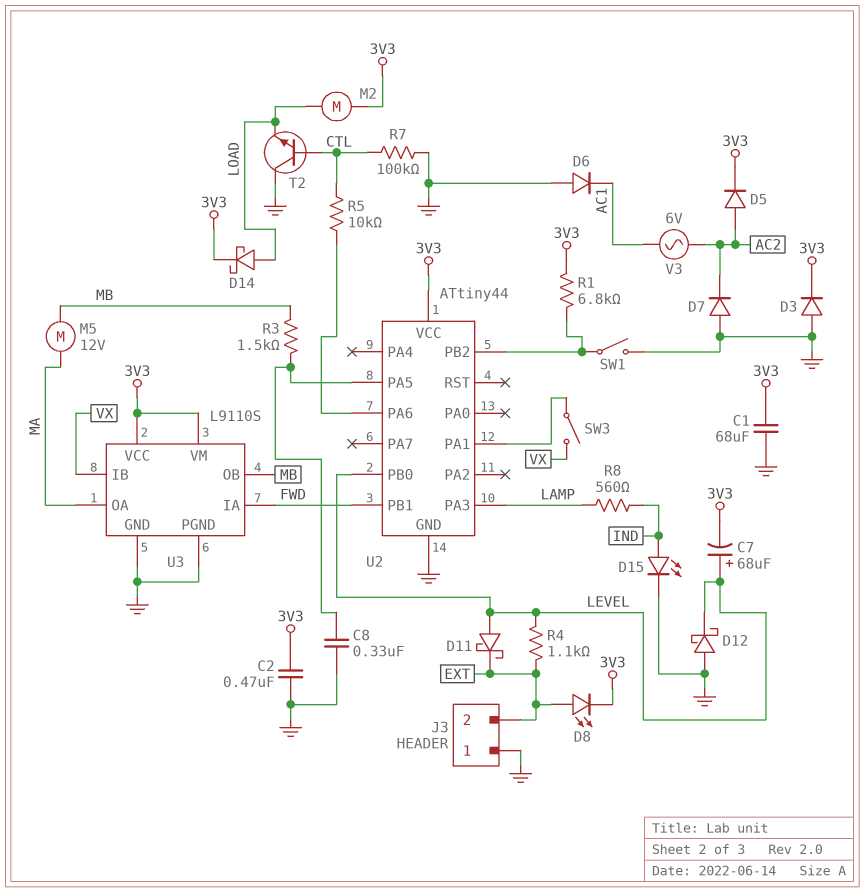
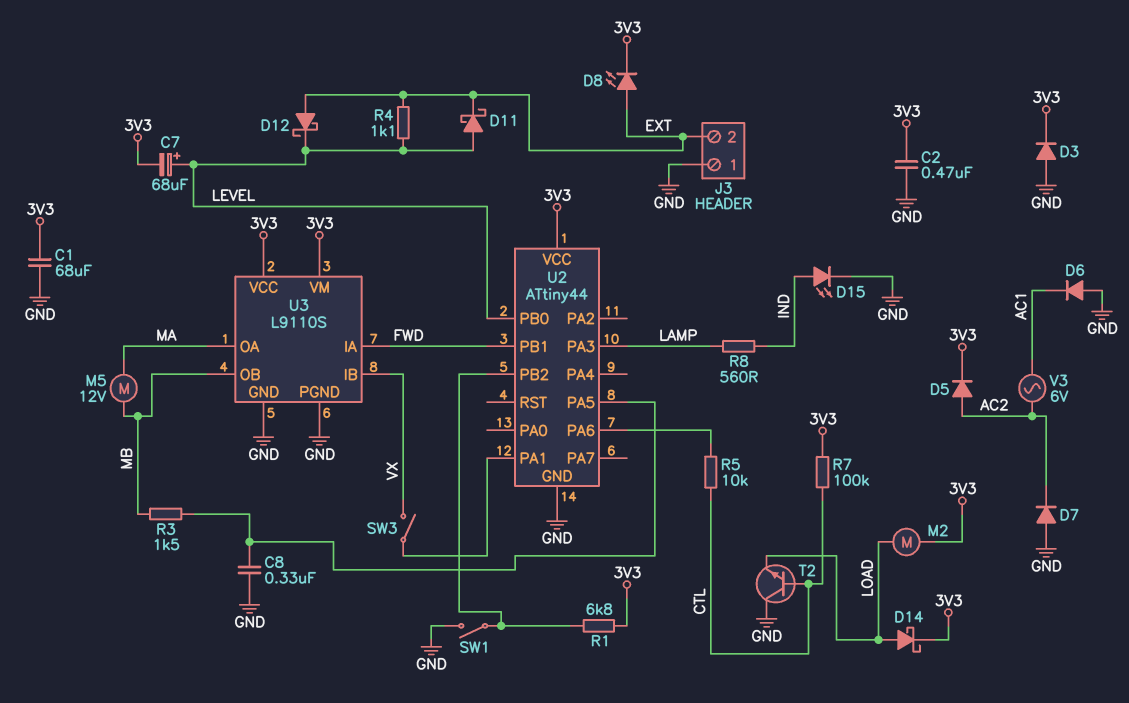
D12: schottky (A GND, K LEVEL) -> schottky (A EXT, K LEVEL)
R7: 100k (CTL, GND) -> 100k (3V3, CTL)

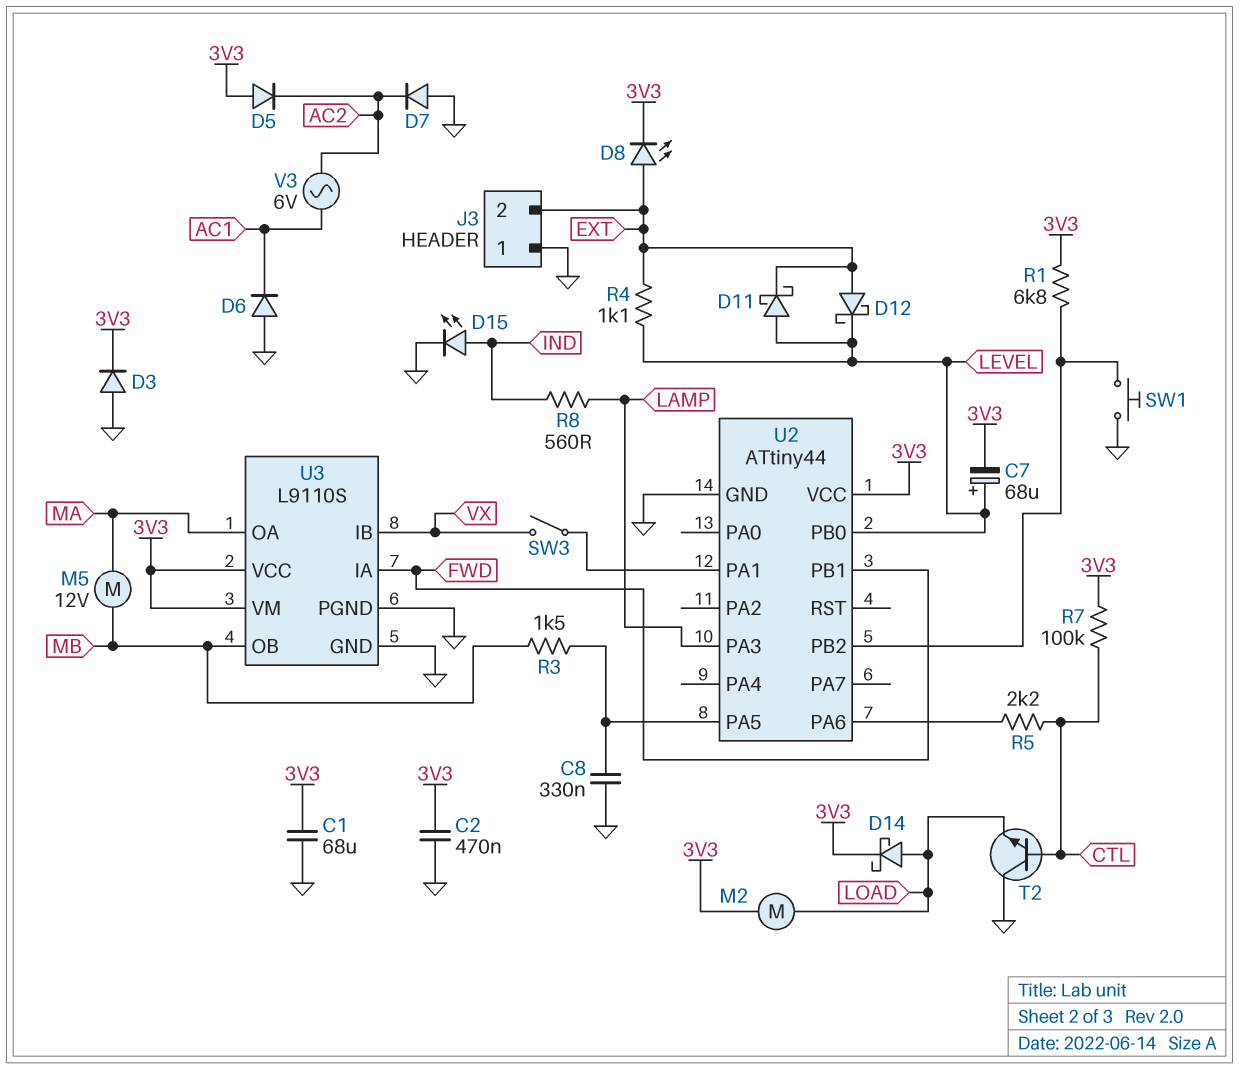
D5: diode (A AC2, K 3V3) -> diode (A 3V3, K AC2)
R5: 10k (CTL, U2/PA6) -> 2.2k (CTL, U2/PA6)
SW1: switch (GND, U2/PB2) -> button (GND, U2/PB2)

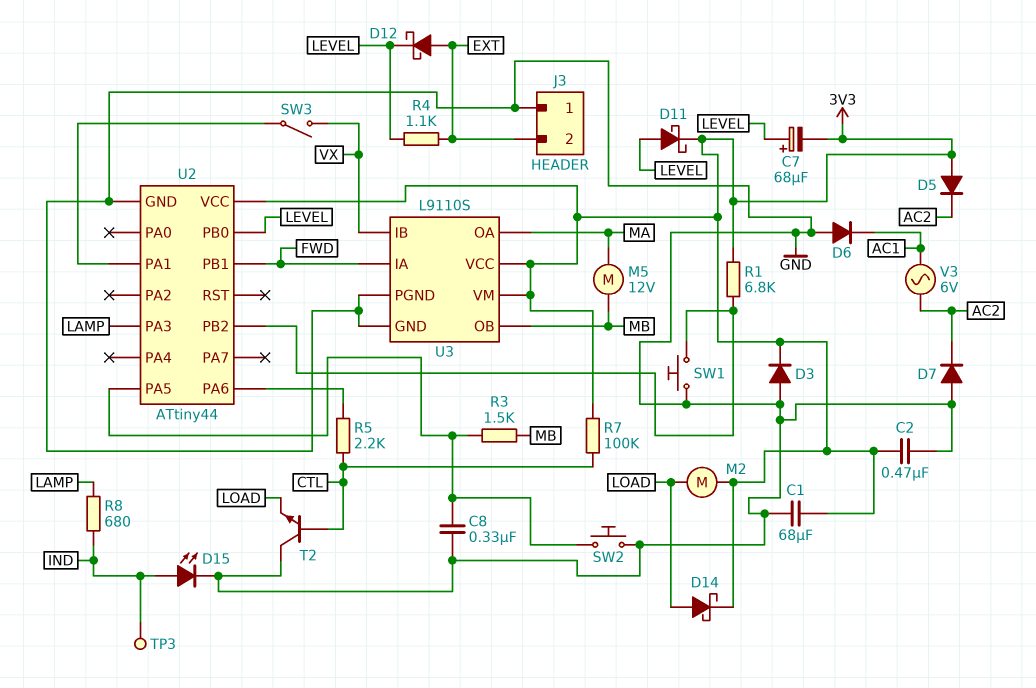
D8: LED (A EXT, K 3V3) -> none
D11: schottky (A LEVEL, K EXT) -> schottky (A LEVEL, K 3V3)
R8: 560 (IND, LAMP) -> 680 (IND, LAMP)
SW2: none -> button (GND, U2/PA5)
TP3: none -> test point (IND)

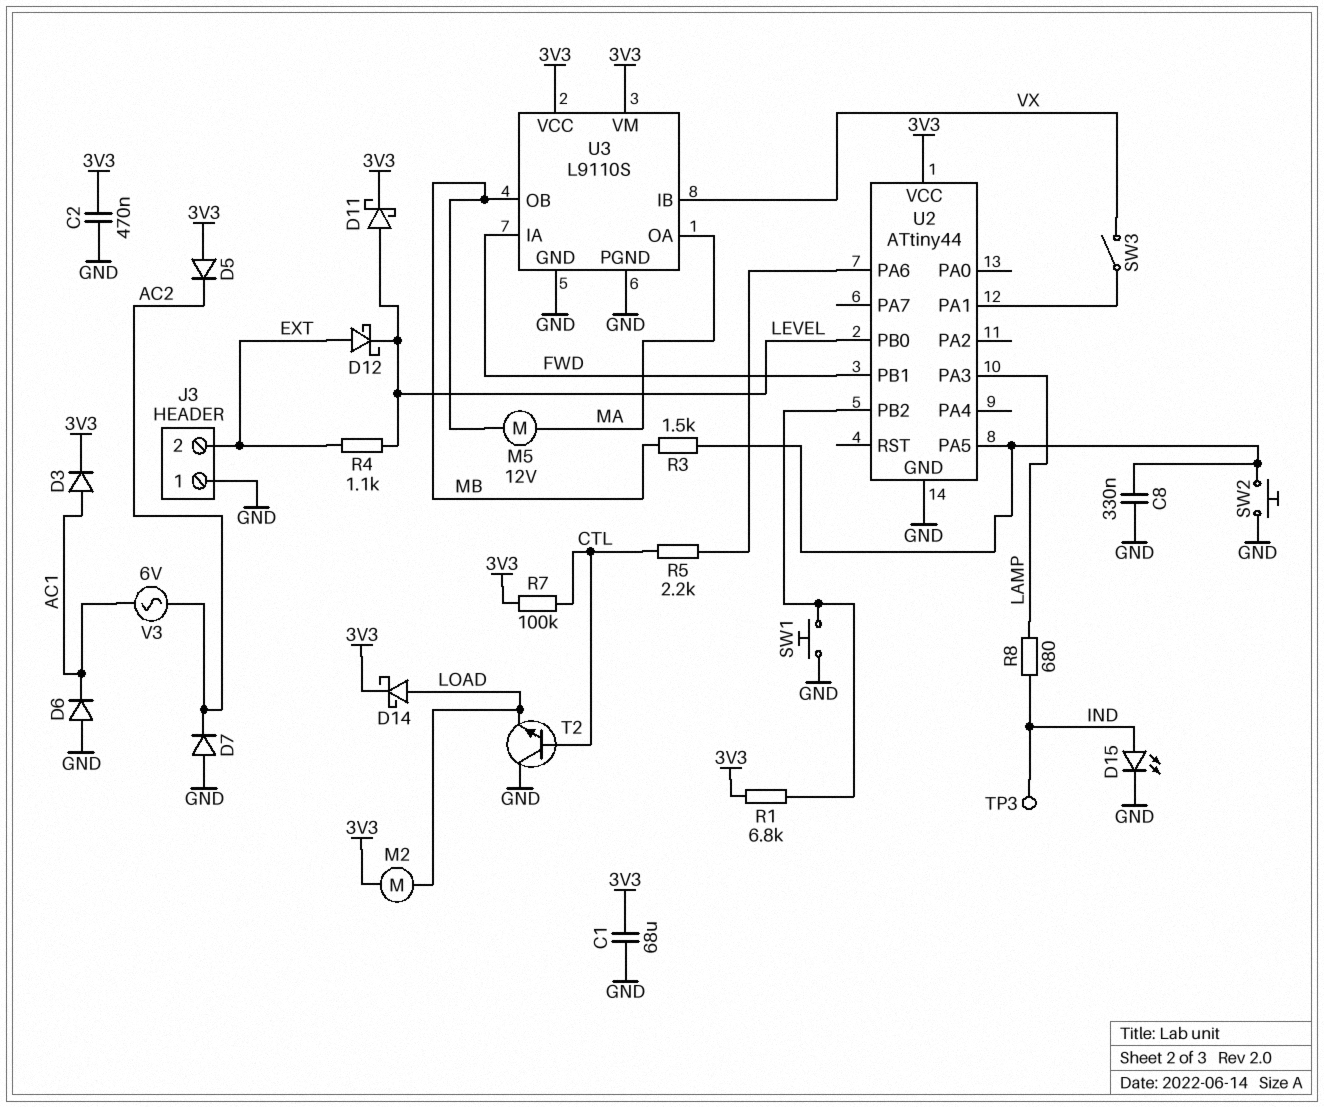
C7: 68uF (plus LEVEL, minus 3V3) -> none
D3: diode (A GND, K 3V3) -> diode (A AC1, K 3V3)

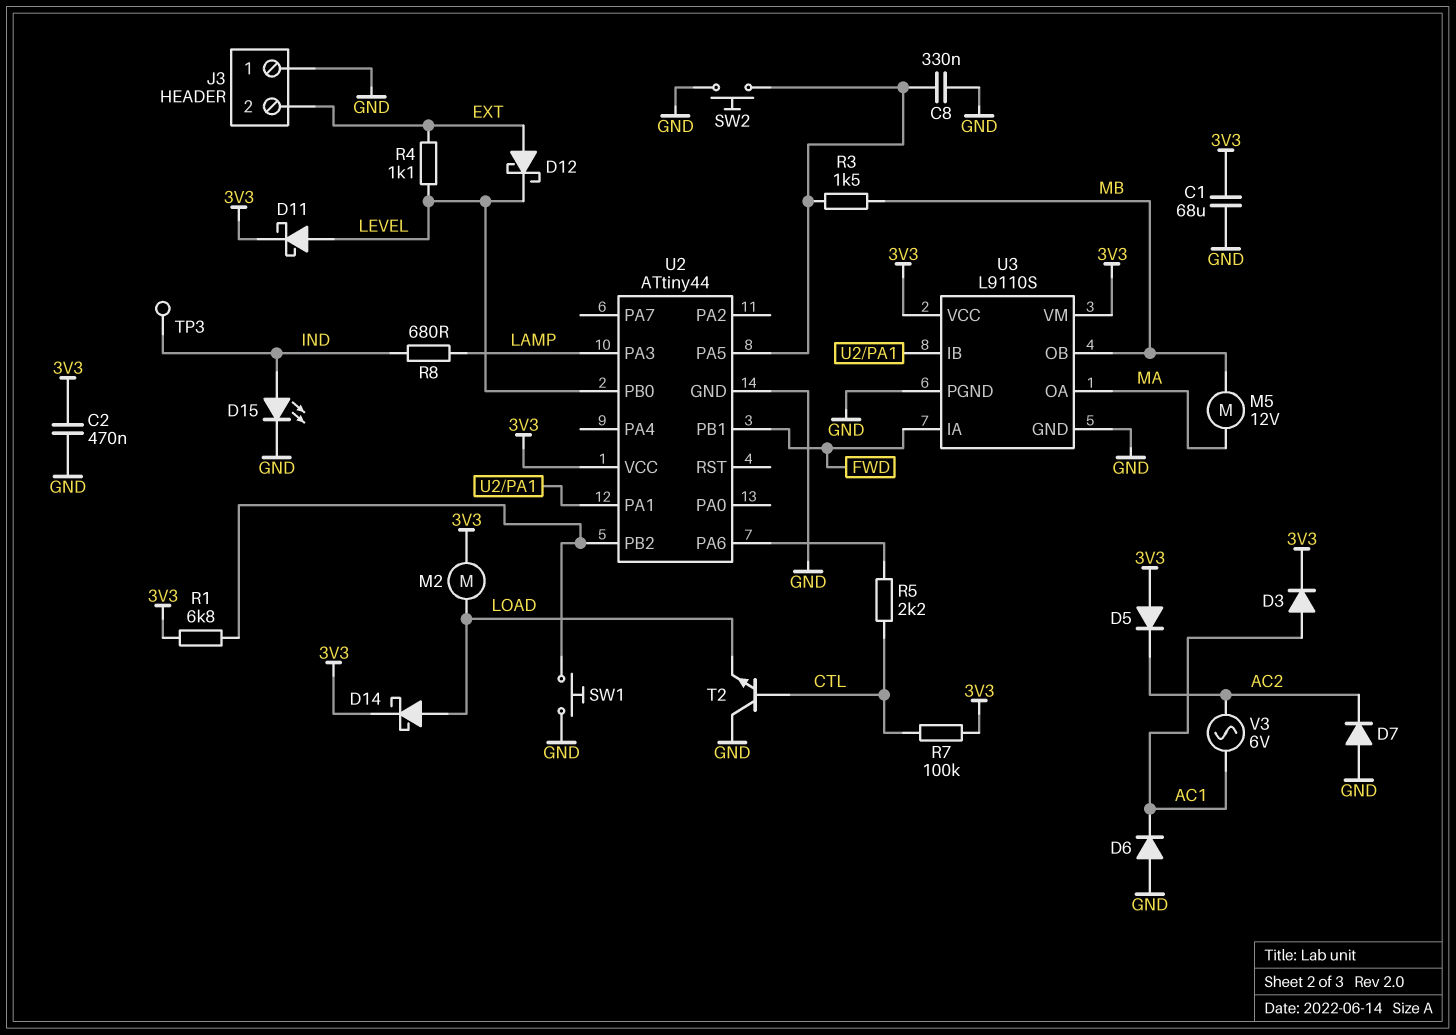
SW3: switch (U2/PA1, VX) -> none
U3 pin IB: VX -> U2/PA1

